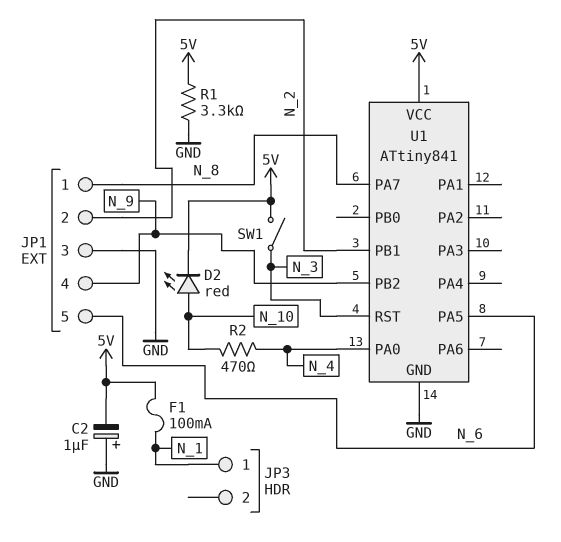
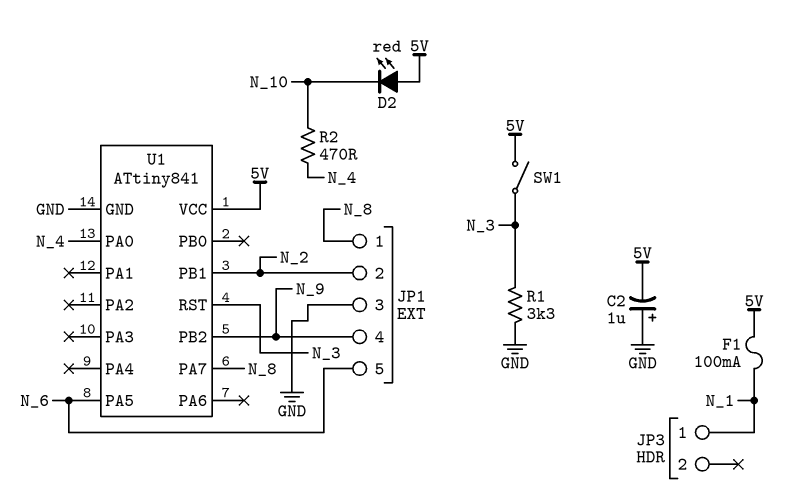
D2: LED red (A N_10, K 5V) -> LED red (A 5V, K N_10)
R1: 3.3k (5V, GND) -> 3.3k (GND, N_3)

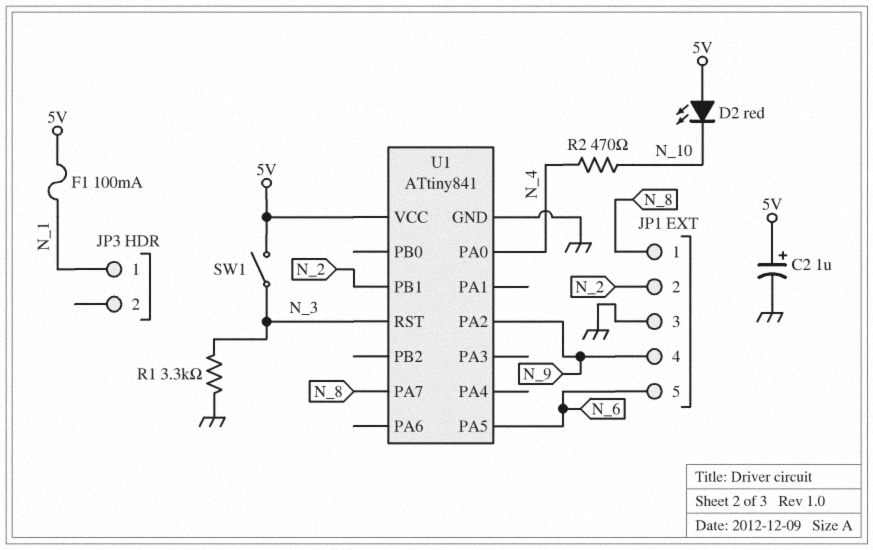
C2: 1uF (plus GND, minus 5V) -> 1uF (plus 5V, minus GND)
U1 pin PA2: none -> N_9
U1 pin PB2: N_9 -> none

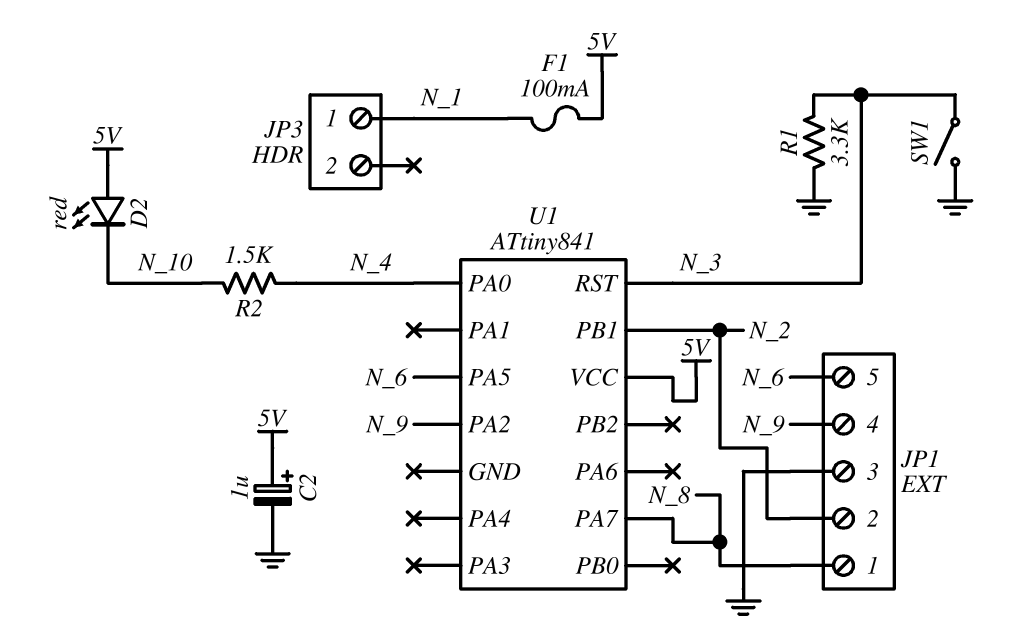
R2: 470 (N_4, N_10) -> 1.5k (N_4, N_10)
SW1: switch (5V, N_3) -> switch (GND, N_3)
U1 pin GND: GND -> none

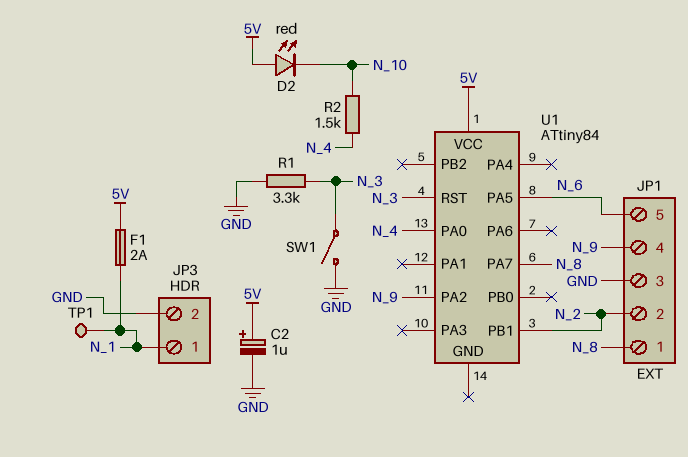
F1: 100mA (5V, N_1) -> 2A (5V, N_1)
JP3 pin 2: none -> GND
TP1: none -> test point (N_1)
U1: ATtiny841 -> ATtiny84

